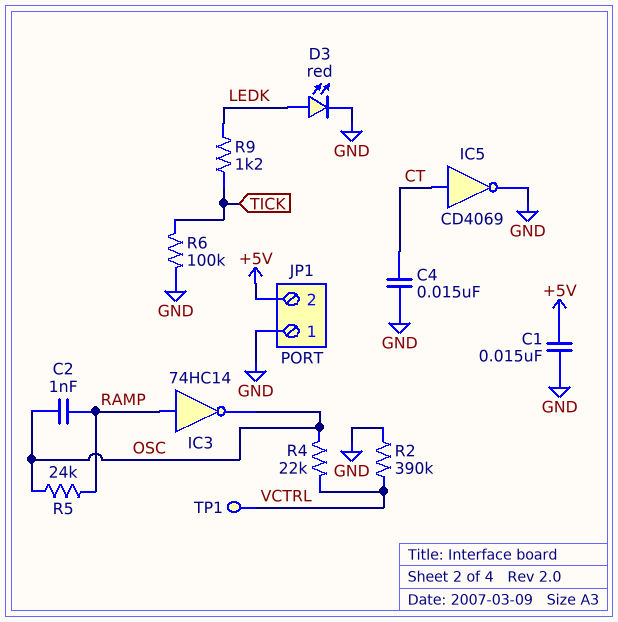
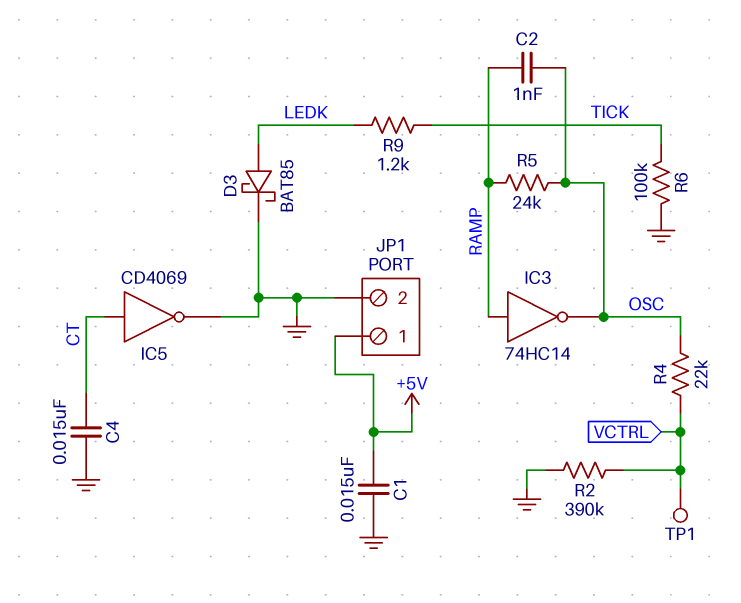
D3: LED red (A LEDK, K GND) -> schottky BAT85 (A LEDK, K GND)
JP1 pin 1: GND -> +5V
JP1 pin 2: +5V -> GND

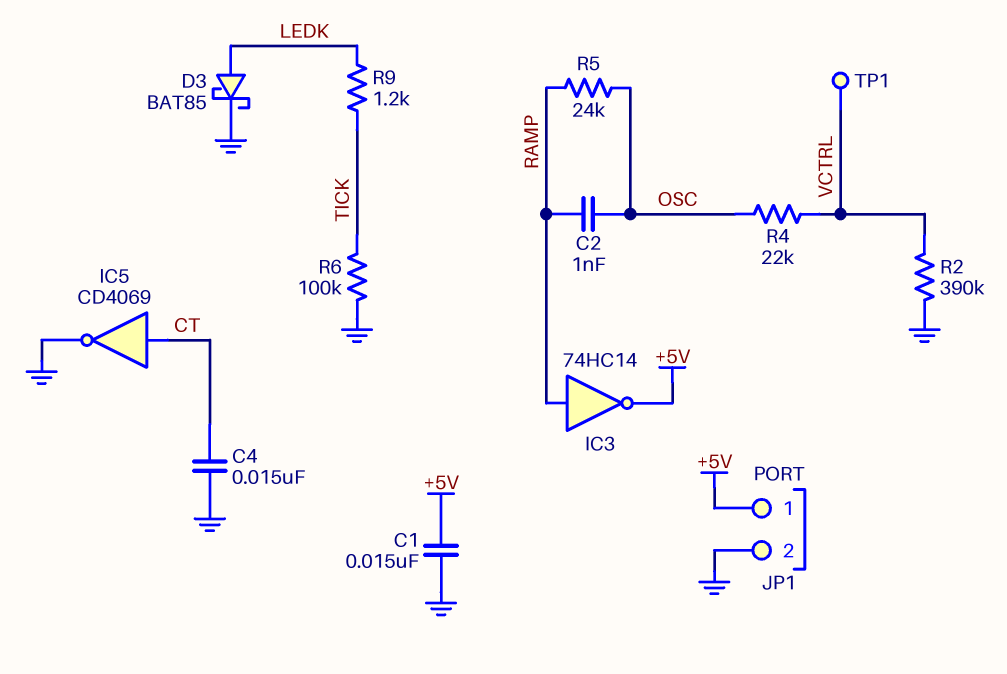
IC3: NOT 74HC14 (in RAMP, out OSC) -> NOT 74HC14 (in RAMP, out +5V)

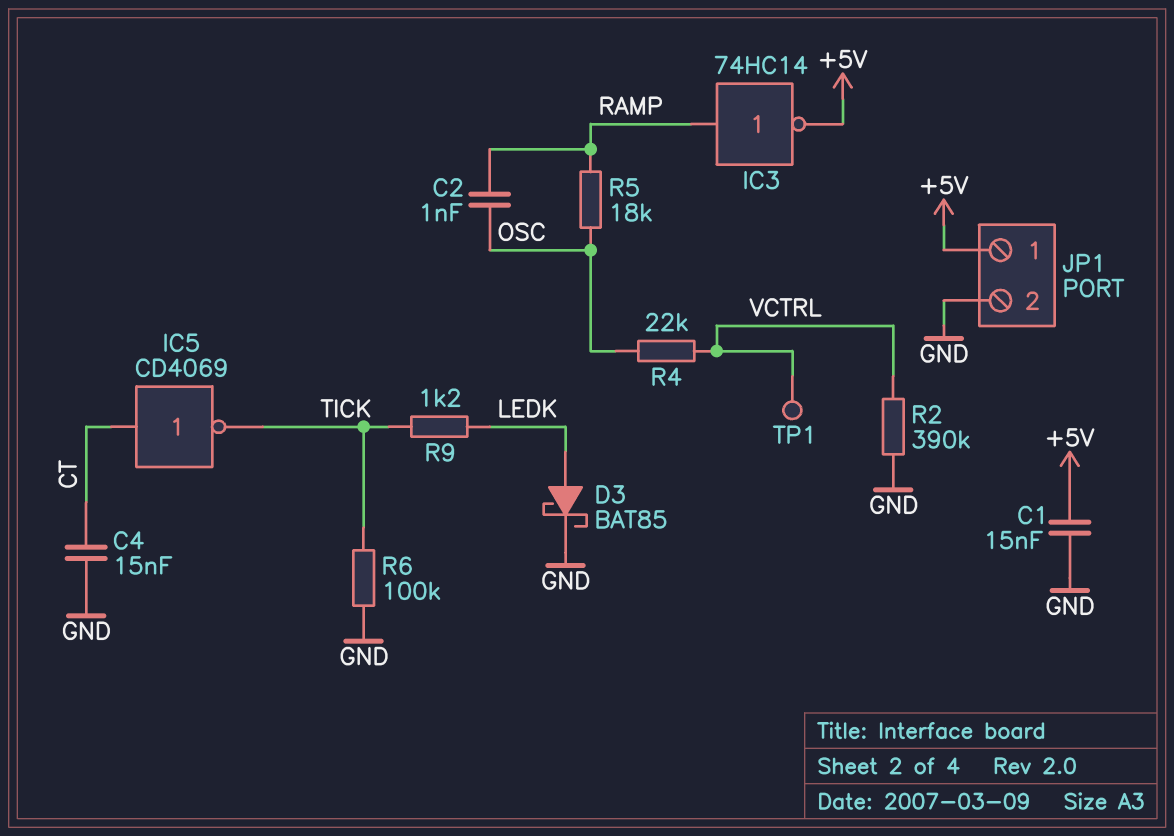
IC5: NOT CD4069 (in CT, out GND) -> NOT CD4069 (in CT, out TICK)
R5: 24k (OSC, RAMP) -> 18k (OSC, RAMP)

